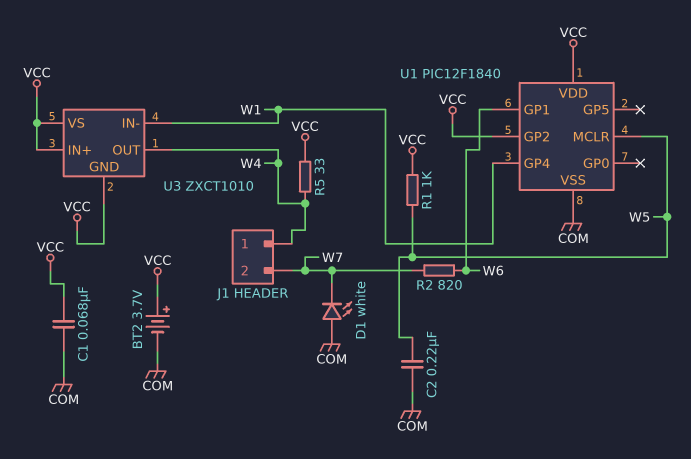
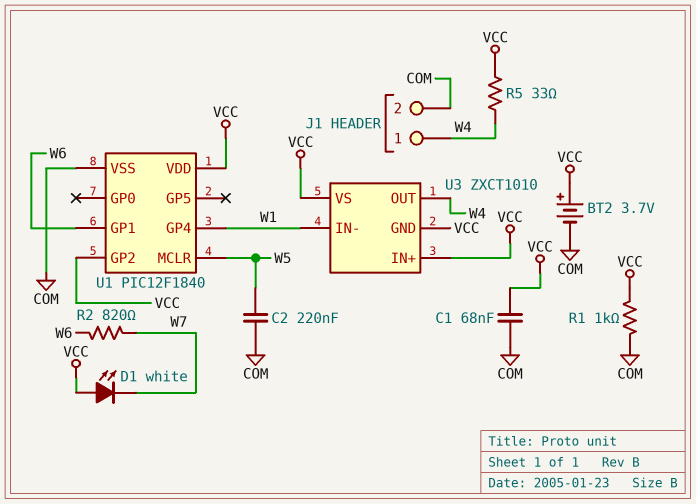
D1: LED white (A COM, K W7) -> LED white (A VCC, K W7)
J1 pin 2: W7 -> COM
R1: 1k (VCC, W5) -> 1k (COM, VCC)

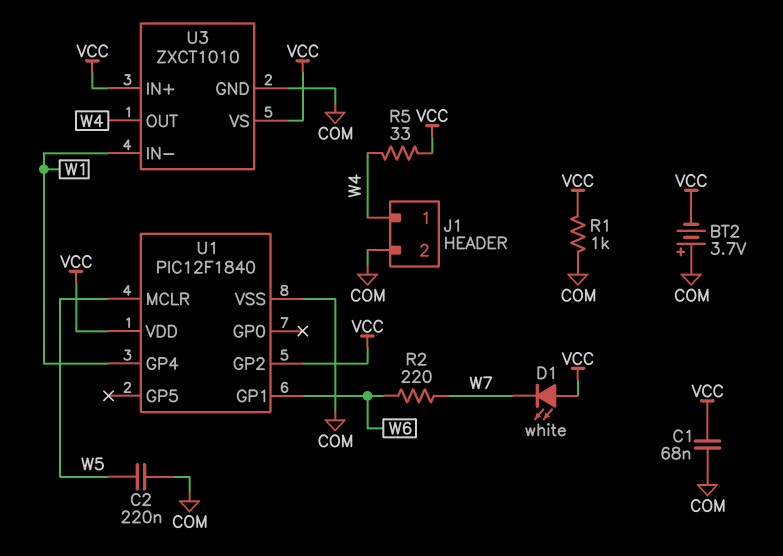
BT2: 3.7V (plus VCC, minus COM) -> 3.7V (plus COM, minus VCC)
R2: 820 (W6, W7) -> 220 (W6, W7)
U3 pin GND: VCC -> COM

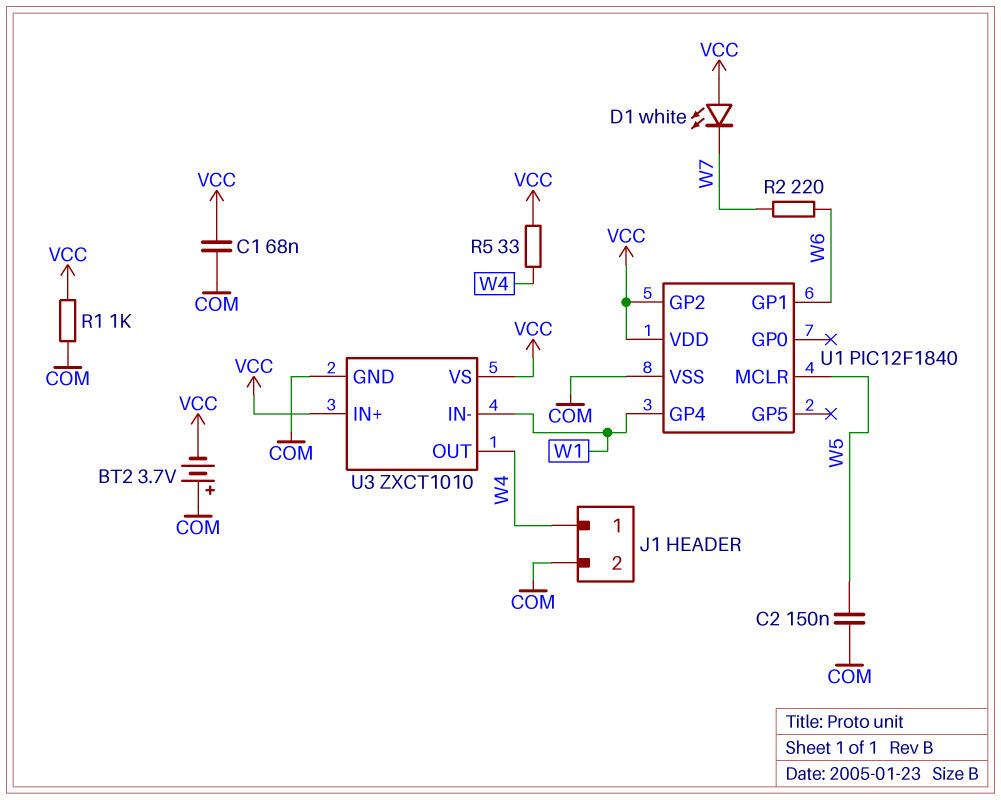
C2: 220nF (COM, W5) -> 150nF (COM, W5)

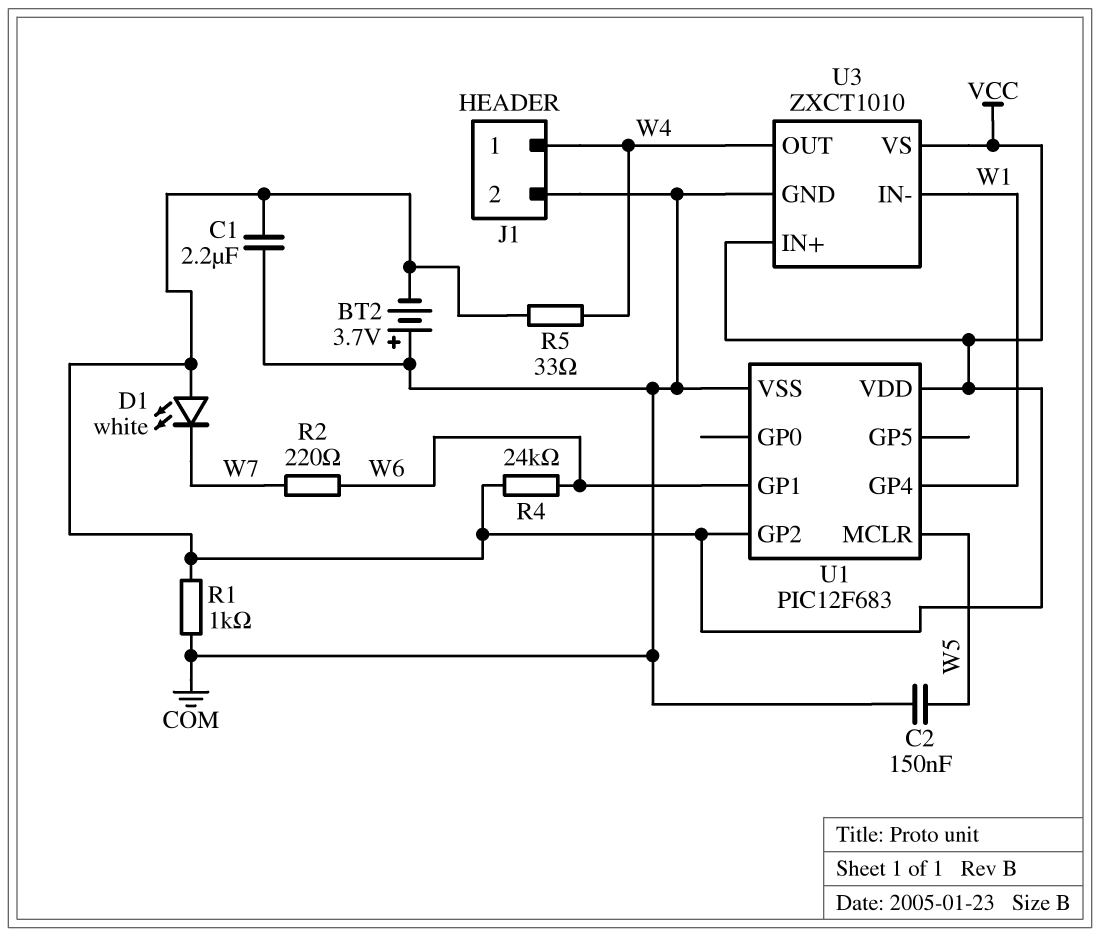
C1: 68nF (COM, VCC) -> 2.2uF (COM, VCC)
R4: none -> 24k (VCC, W6)
U1: PIC12F1840 -> PIC12F683

